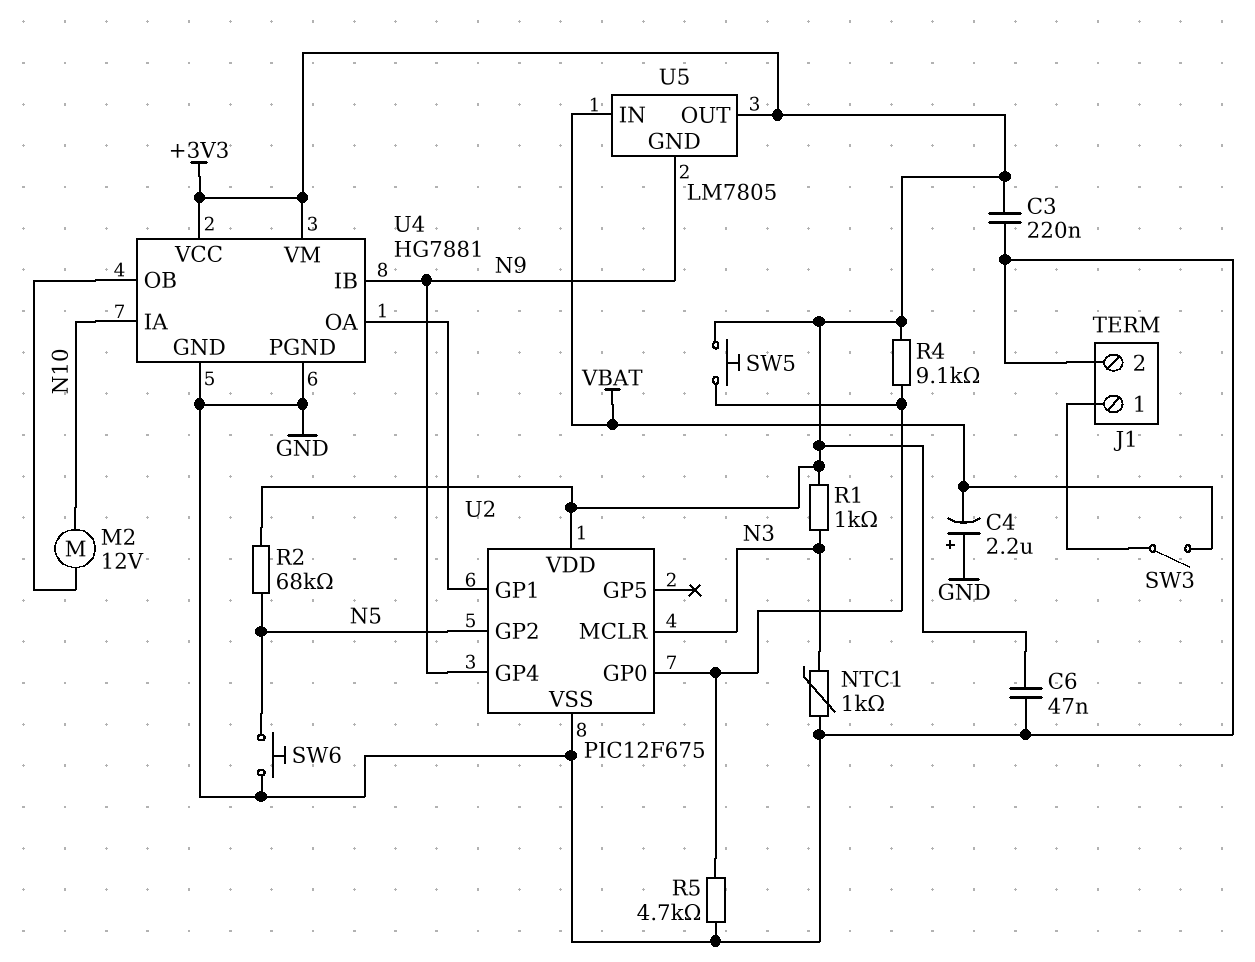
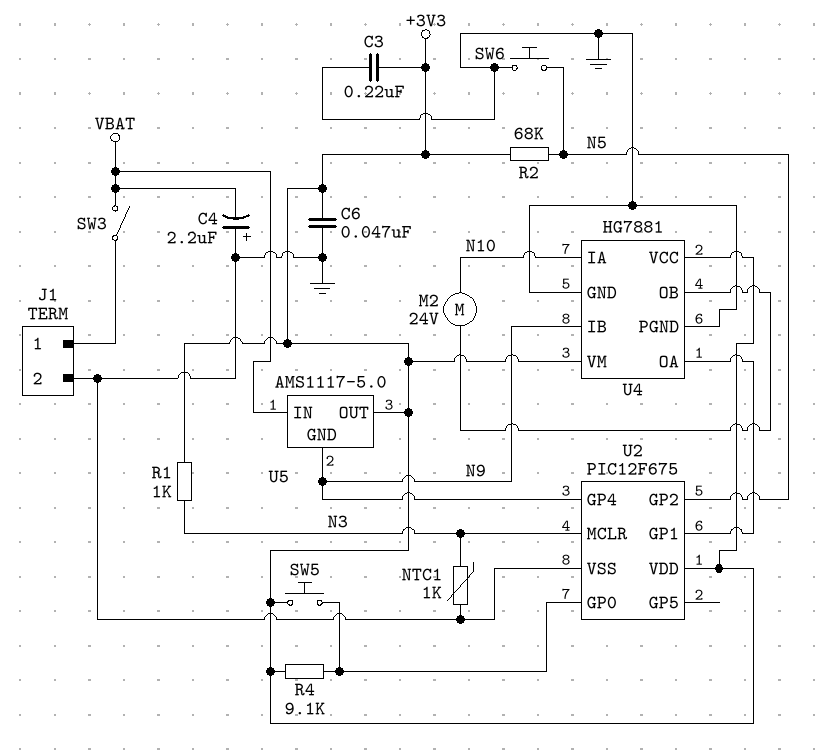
M2: motor 12V (N10, U4/OB) -> motor 24V (N10, U4/OB)
R5: 4.7k (GND, U2/GP0) -> none
U5: LM7805 -> AMS1117-5.0

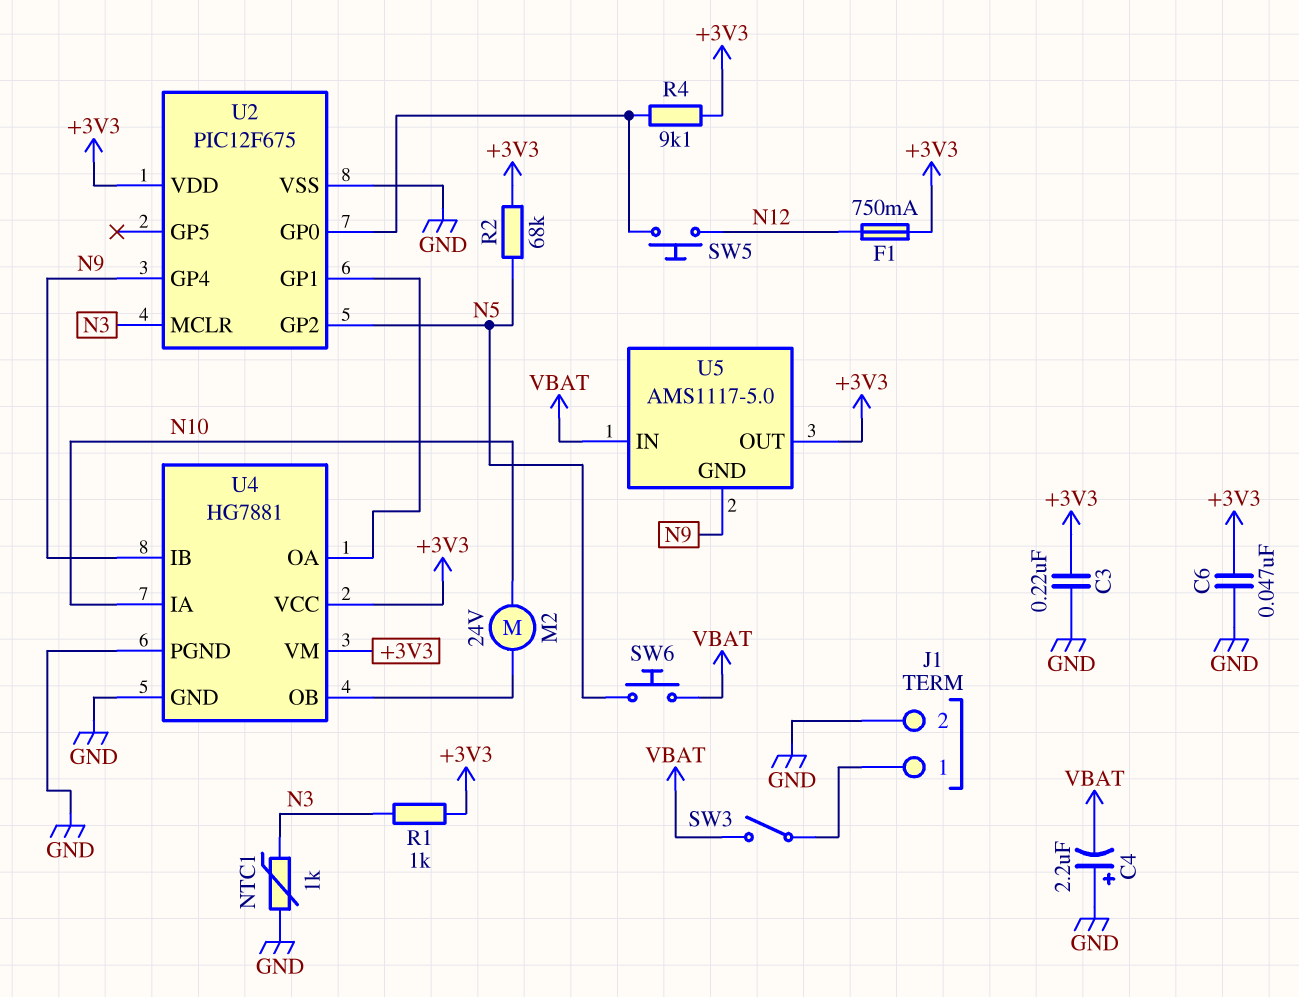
F1: none -> 750mA (+3V3, N12)
SW5: button (+3V3, U2/GP0) -> button (N12, U2/GP0)
SW6: button (GND, N5) -> button (N5, VBAT)

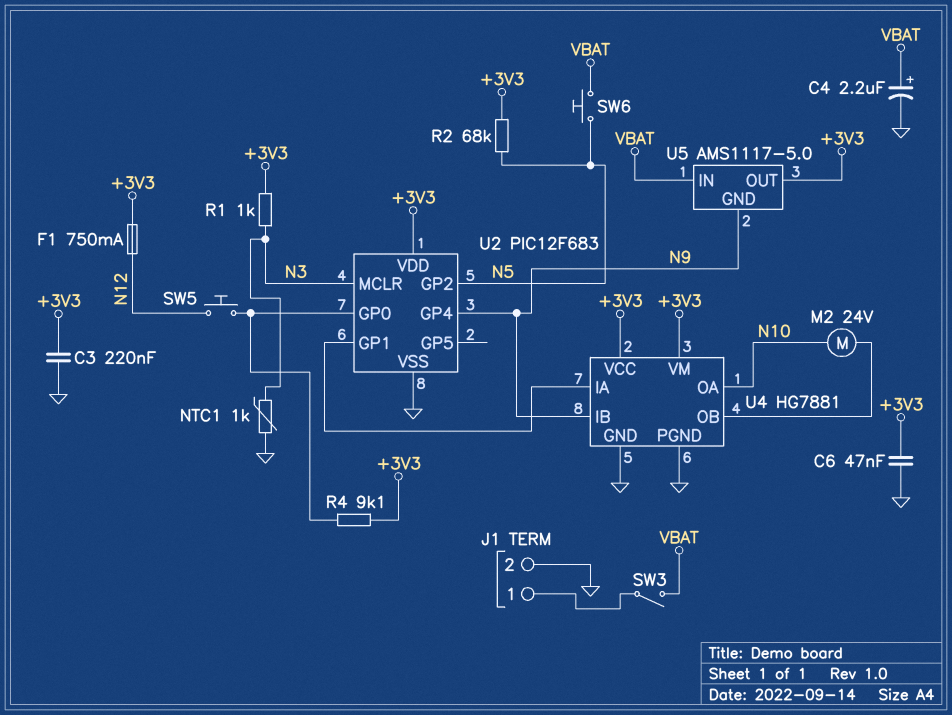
C4: 2.2uF (plus GND, minus VBAT) -> 2.2uF (plus VBAT, minus GND)
U2: PIC12F675 -> PIC12F683
U4 pin IA: N10 -> U2/GP1
U4 pin OA: U2/GP1 -> N10

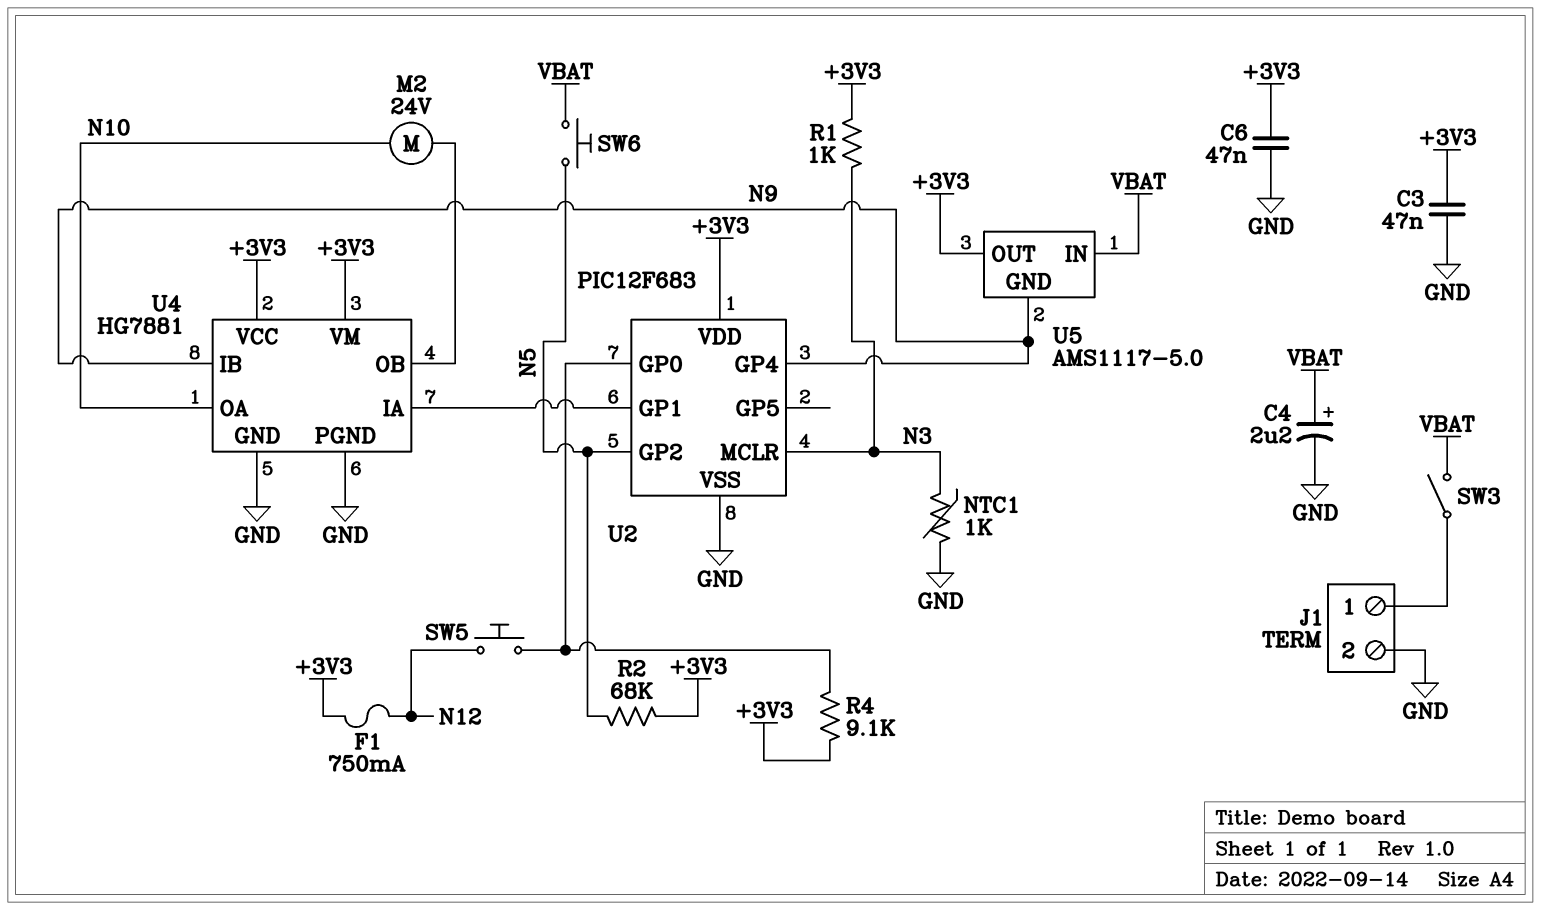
C3: 220nF (+3V3, GND) -> 47nF (+3V3, GND)

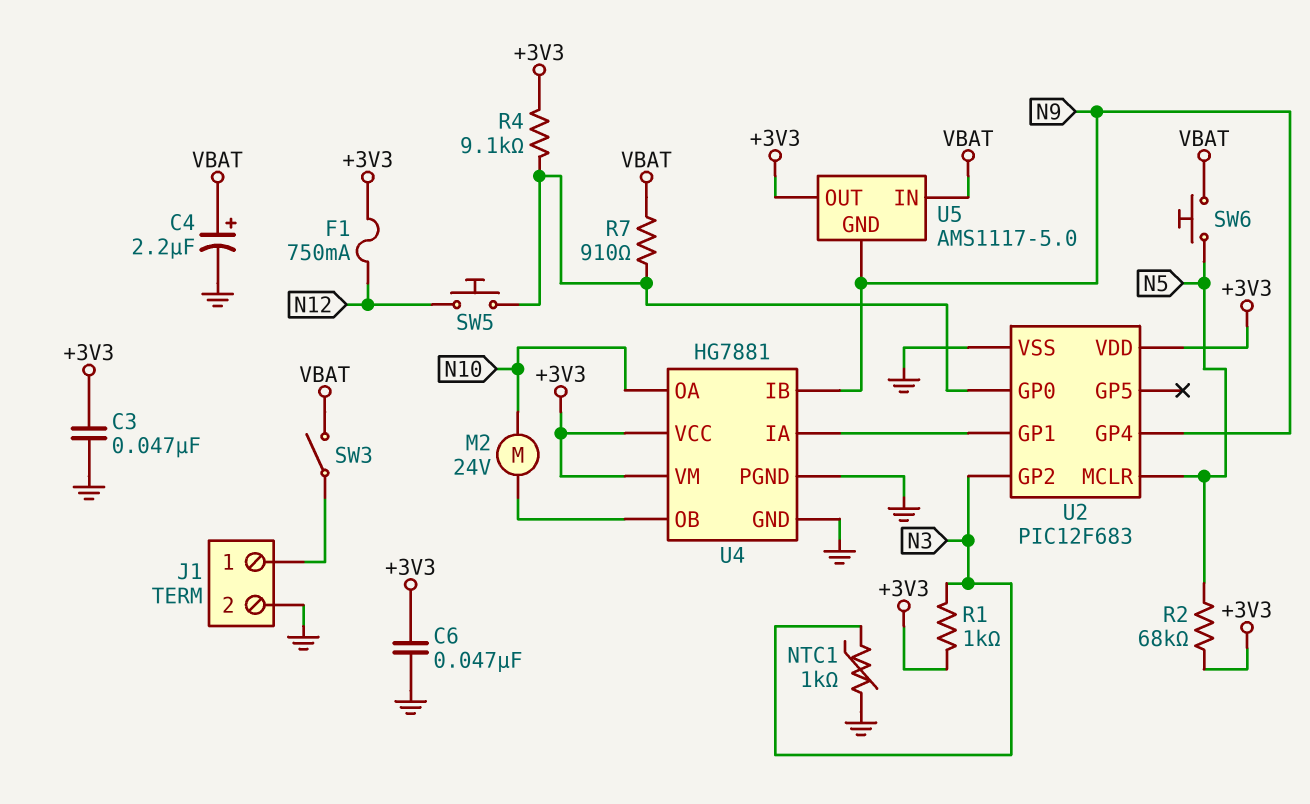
R7: none -> 910 (U2/GP0, VBAT)
U2 pin GP2: N5 -> N3
U2 pin MCLR: N3 -> N5

